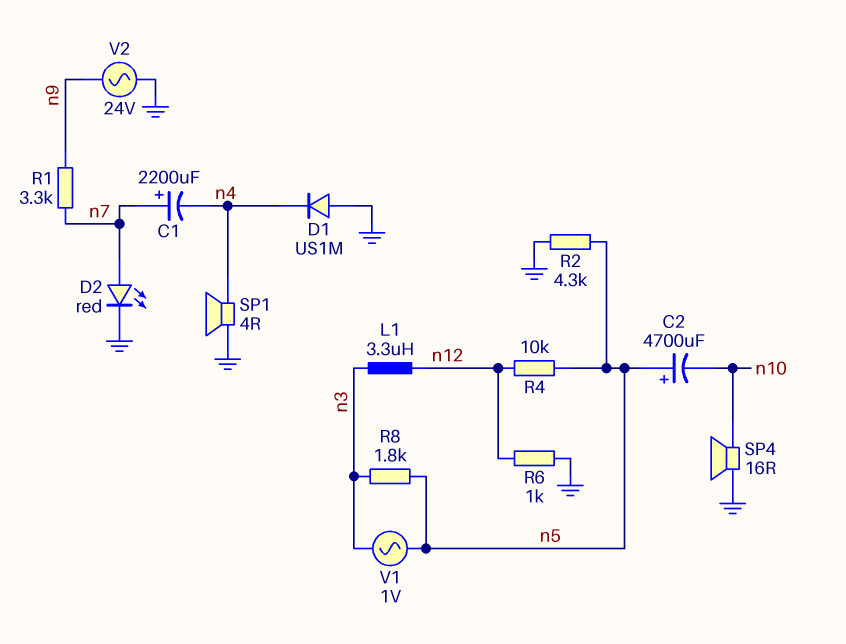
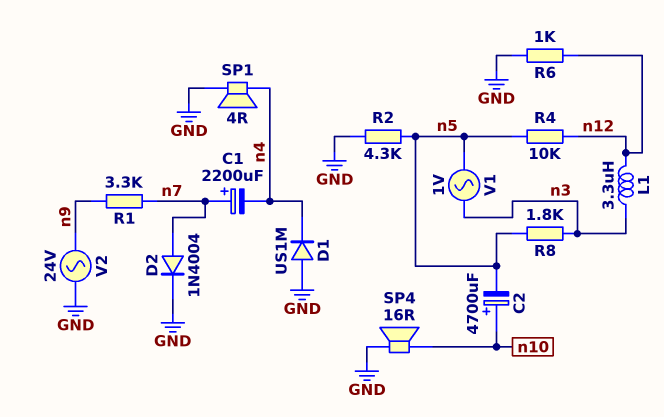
C2: 4700uF (plus n5, minus n10) -> 4700uF (plus n10, minus n5)
D2: LED red (A n7, K GND) -> diode 1N4004 (A n7, K GND)

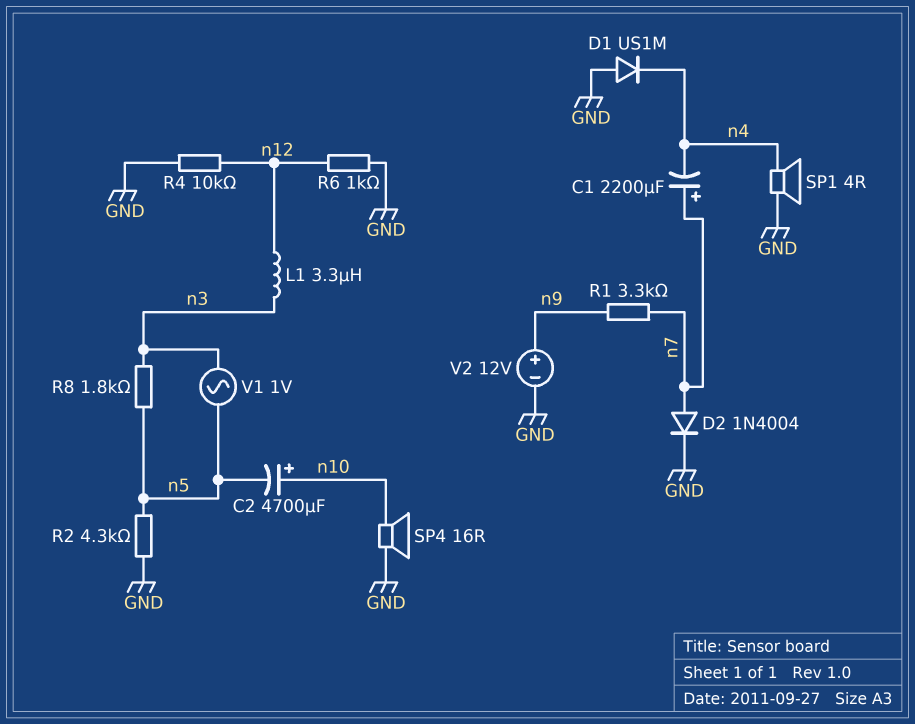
R4: 10k (n5, n12) -> 10k (GND, n12)
V2: AC 24V (GND, n9) -> 12V (plus n9, minus GND)

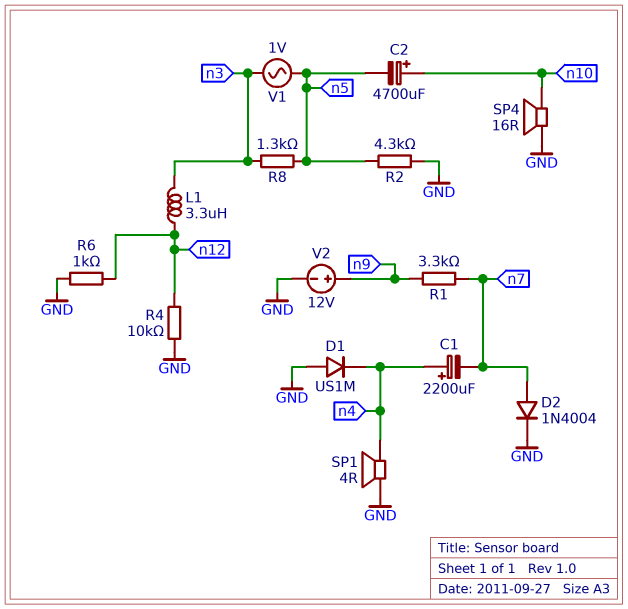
C1: 2200uF (plus n7, minus n4) -> 2200uF (plus n4, minus n7)
R8: 1.8k (n3, n5) -> 1.3k (n3, n5)

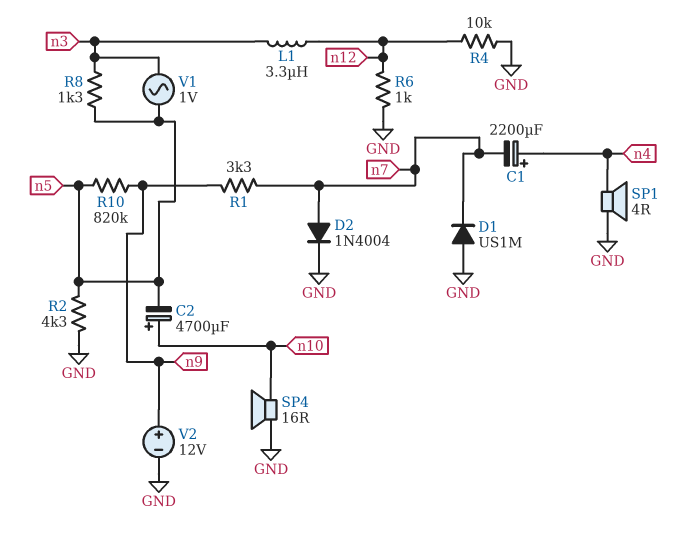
D1: diode US1M (A GND, K n4) -> diode US1M (A GND, K n7)
R10: none -> 820k (n5, n9)

